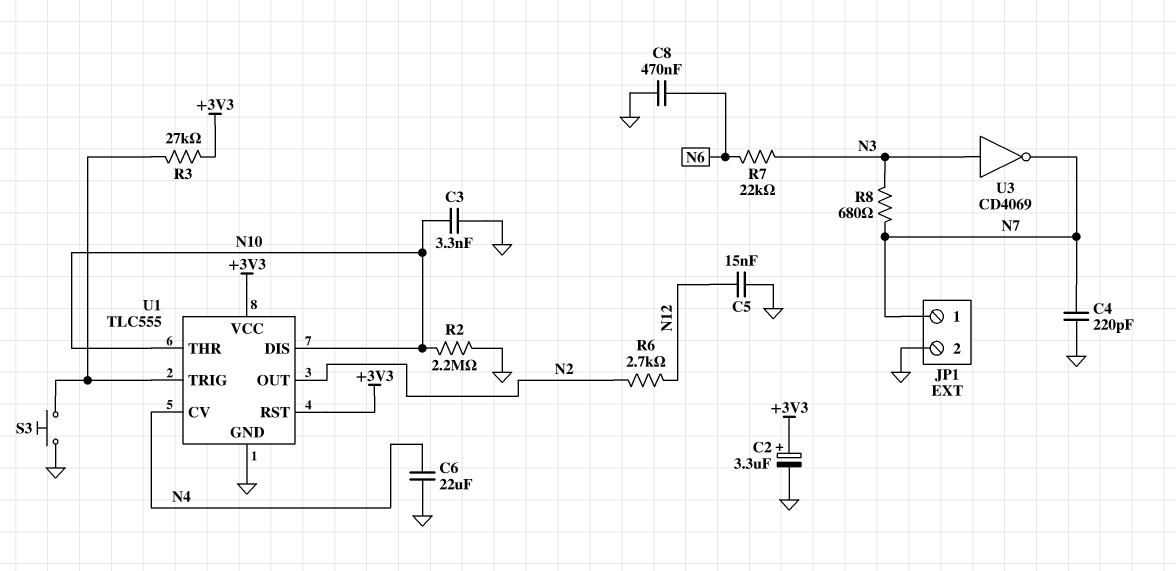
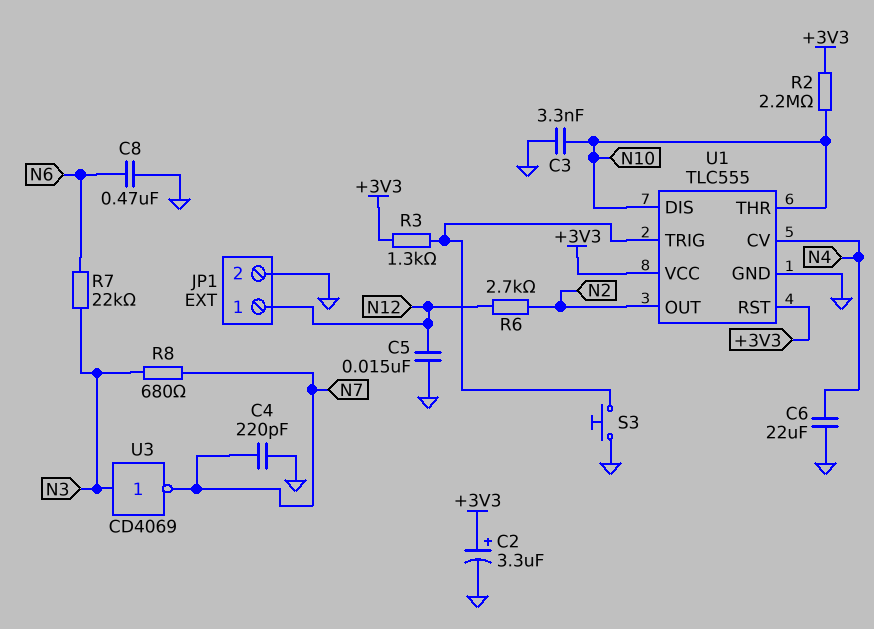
JP1 pin 1: N7 -> N12
R2: 2.2M (GND, N10) -> 2.2M (+3V3, N10)
R3: 27k (+3V3, U1/TRIG) -> 1.3k (+3V3, U1/TRIG)

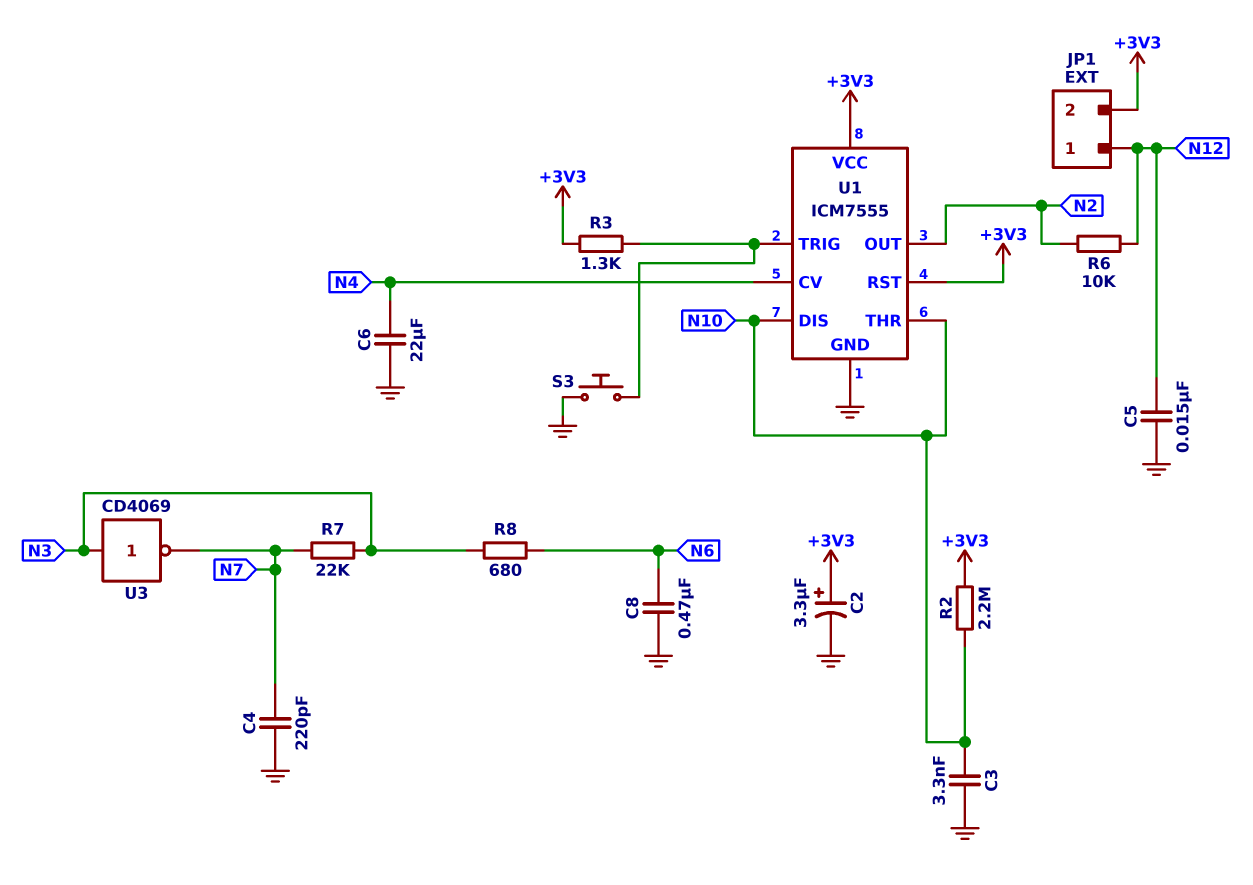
JP1 pin 2: GND -> +3V3
R6: 2.7k (N2, N12) -> 10k (N2, N12)
R7: 22k (N3, N6) -> 22k (N3, N7)
R8: 680 (N3, N7) -> 680 (N3, N6)
U1: TLC555 -> ICM7555

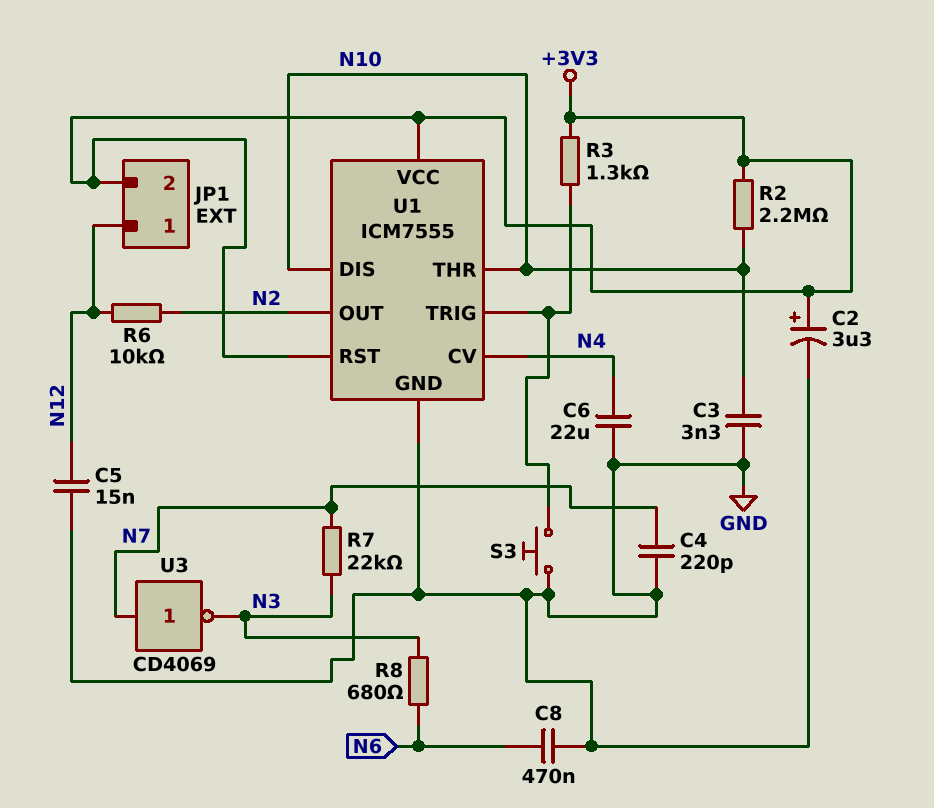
U3: NOT CD4069 (in N3, out N7) -> NOT CD4069 (in N7, out N3)

